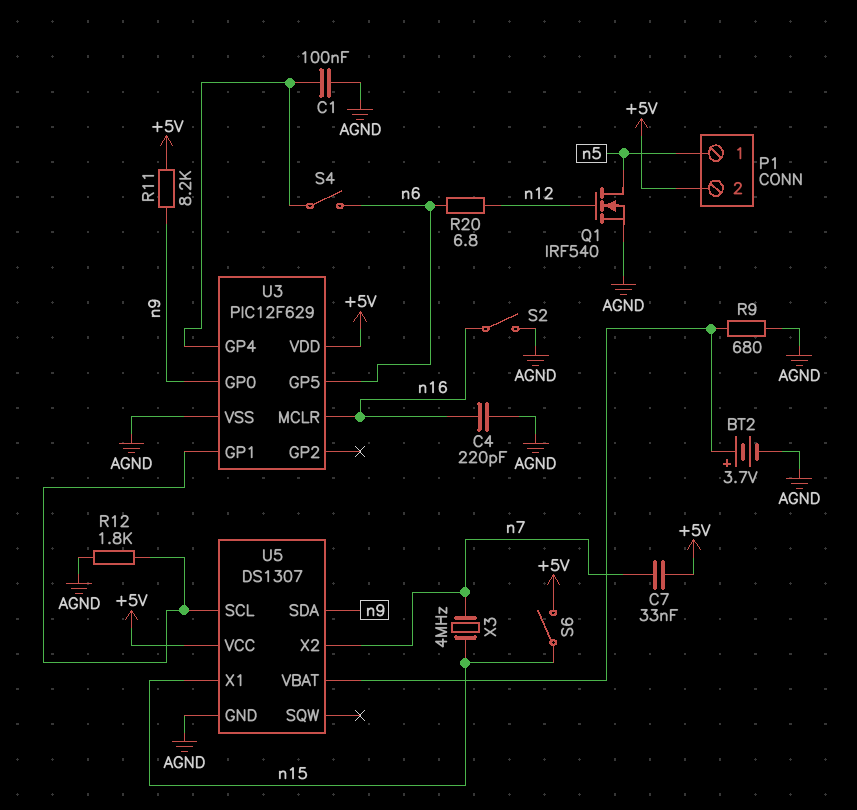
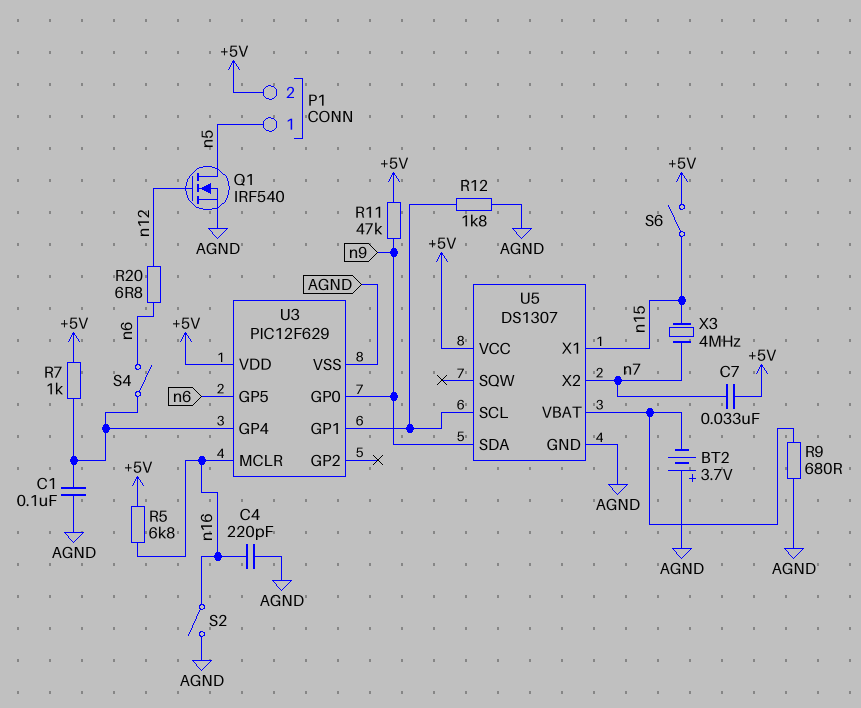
BT2: 3.7V (plus U5/VBAT, minus AGND) -> 3.7V (plus AGND, minus U5/VBAT)
R5: none -> 6.8k (+5V, n16)
R7: none -> 1k (+5V, U3/GP4)
R11: 8.2k (+5V, n9) -> 47k (+5V, n9)

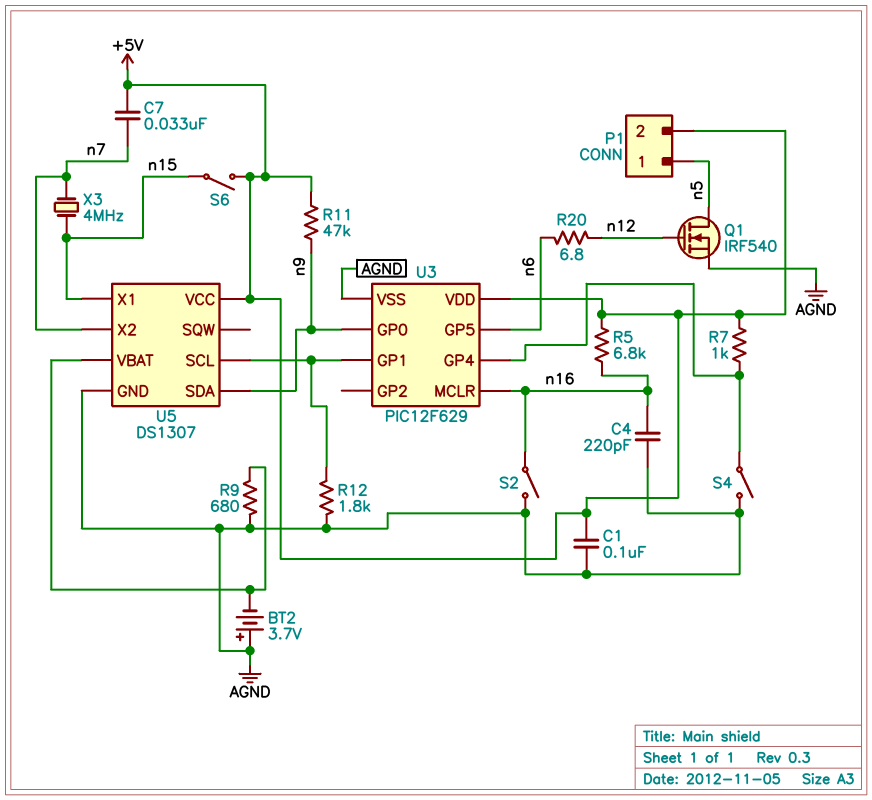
C1: 100nF (AGND, U3/GP4) -> 100nF (+5V, AGND)
S4: switch (U3/GP4, n6) -> switch (AGND, U3/GP4)

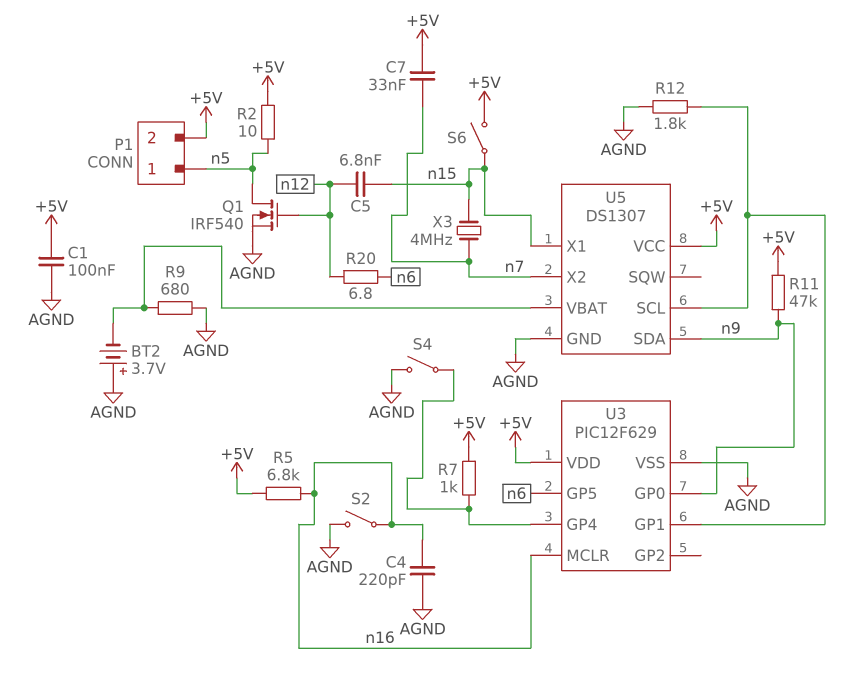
C5: none -> 6.8nF (n12, n15)
R2: none -> 10 (+5V, n5)

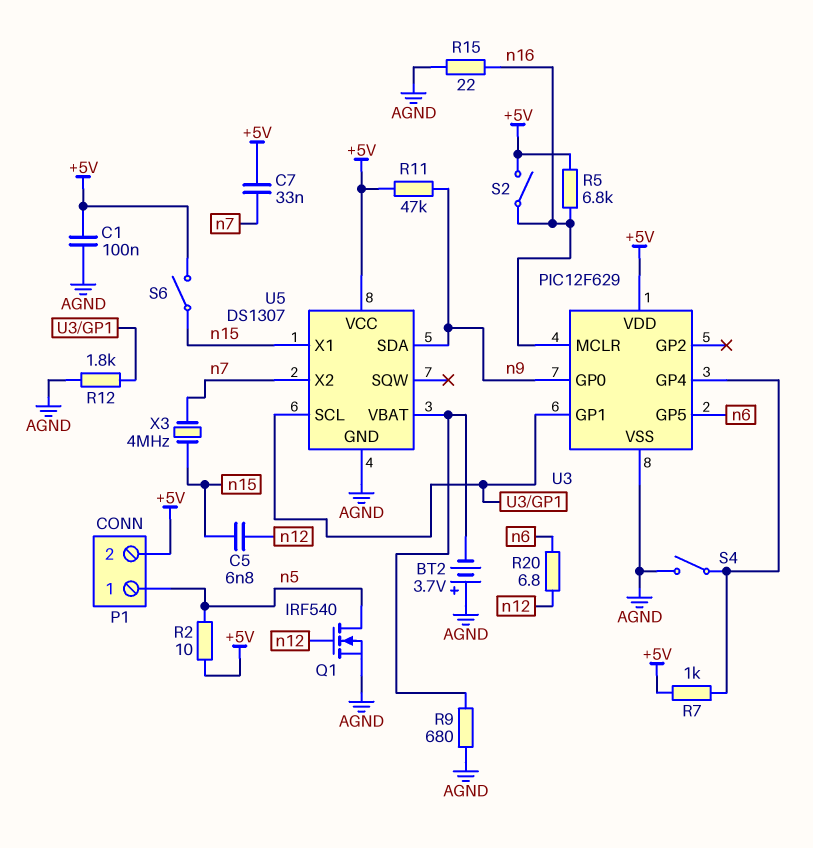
C4: 220pF (AGND, n16) -> none
R15: none -> 22 (AGND, n16)
S2: switch (AGND, n16) -> switch (+5V, n16)

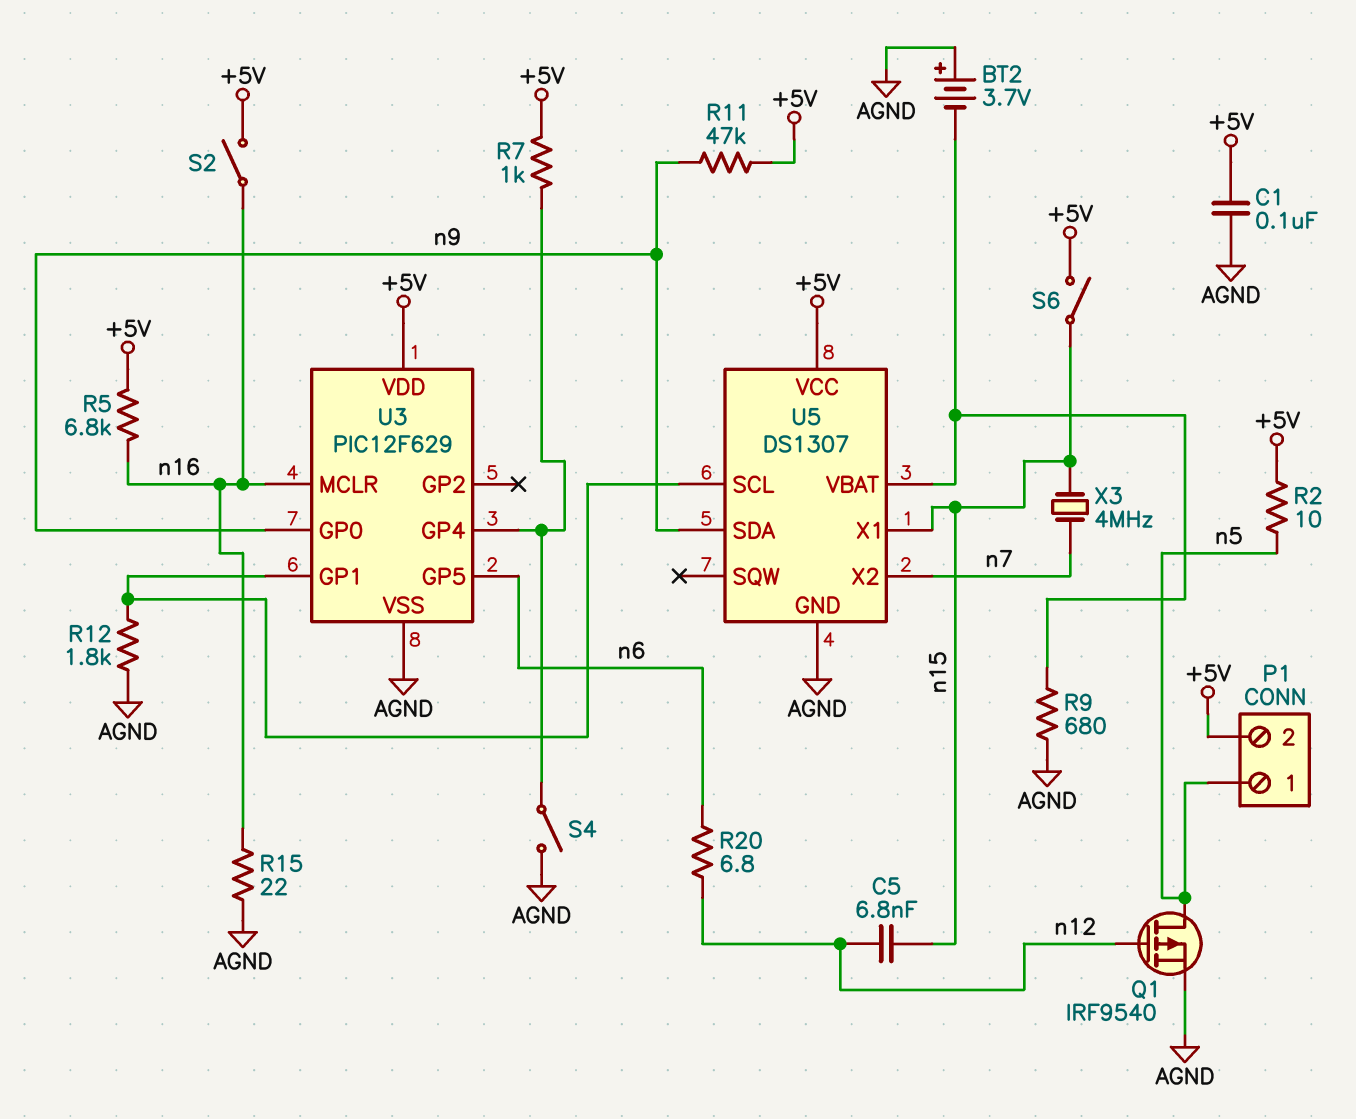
C7: 33nF (+5V, n7) -> none
Q1: NMOS IRF540 (G n12, D n5, S AGND) -> PMOS IRF9540 (G n12, D n5, S AGND)

